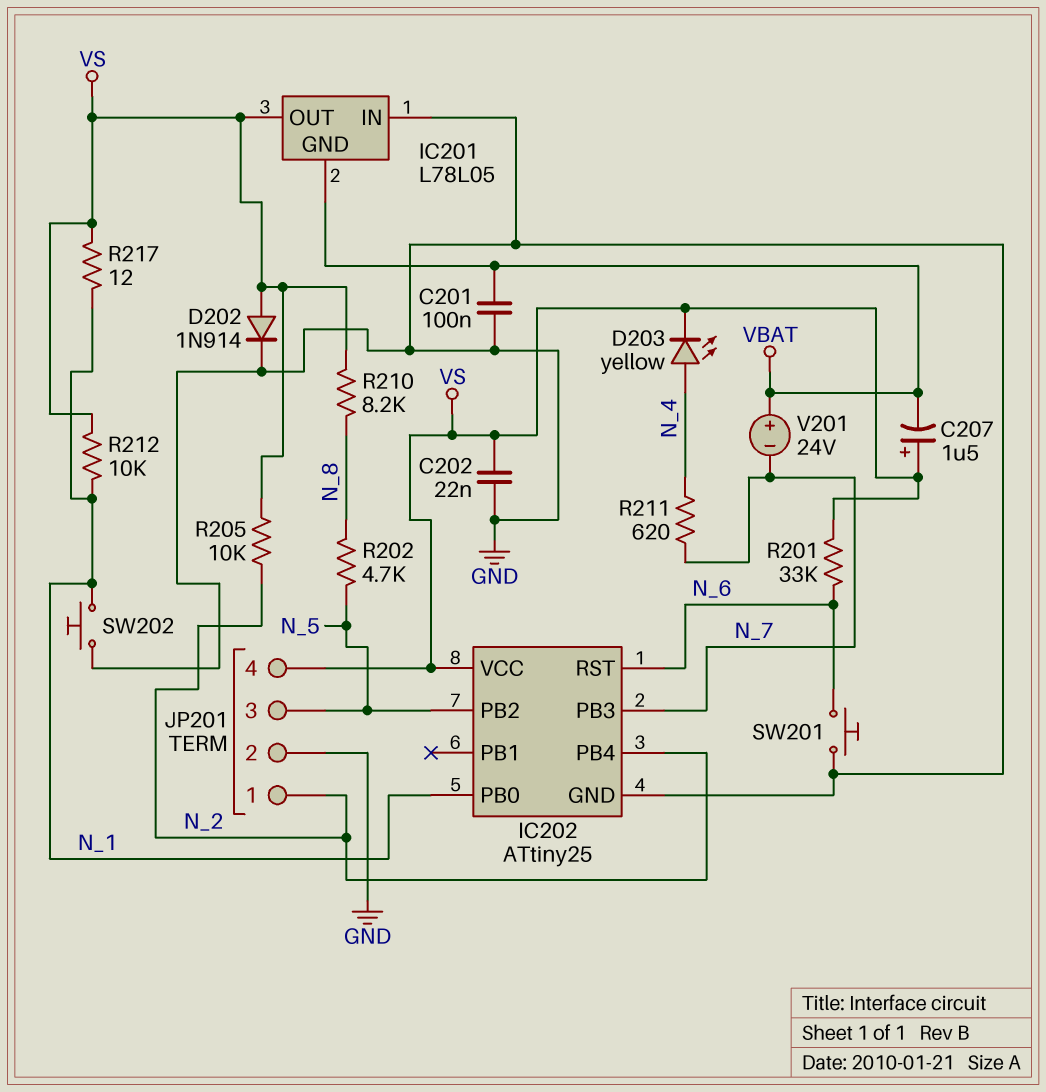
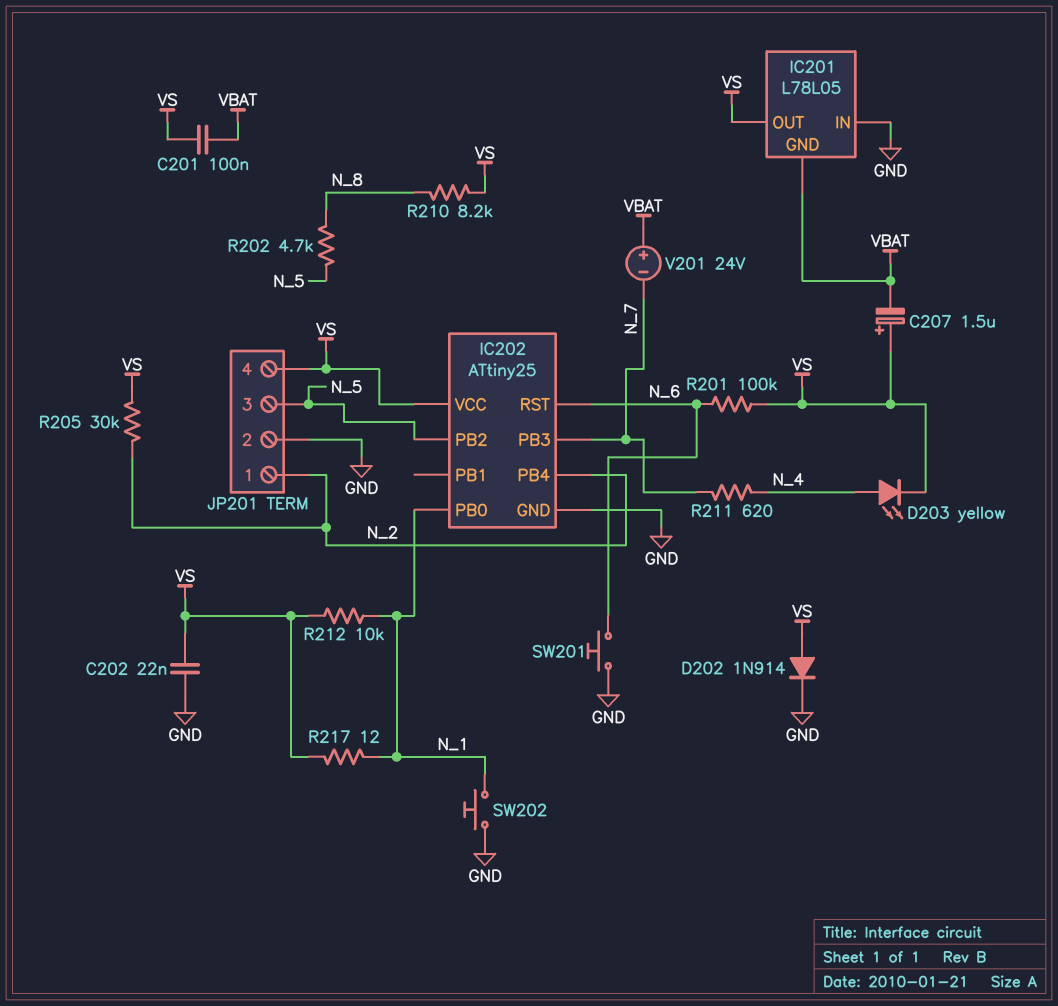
C201: 100nF (GND, VBAT) -> 100nF (VBAT, VS)
R201: 33k (N_6, VS) -> 100k (N_6, VS)
R205: 10k (N_2, VS) -> 30k (N_2, VS)

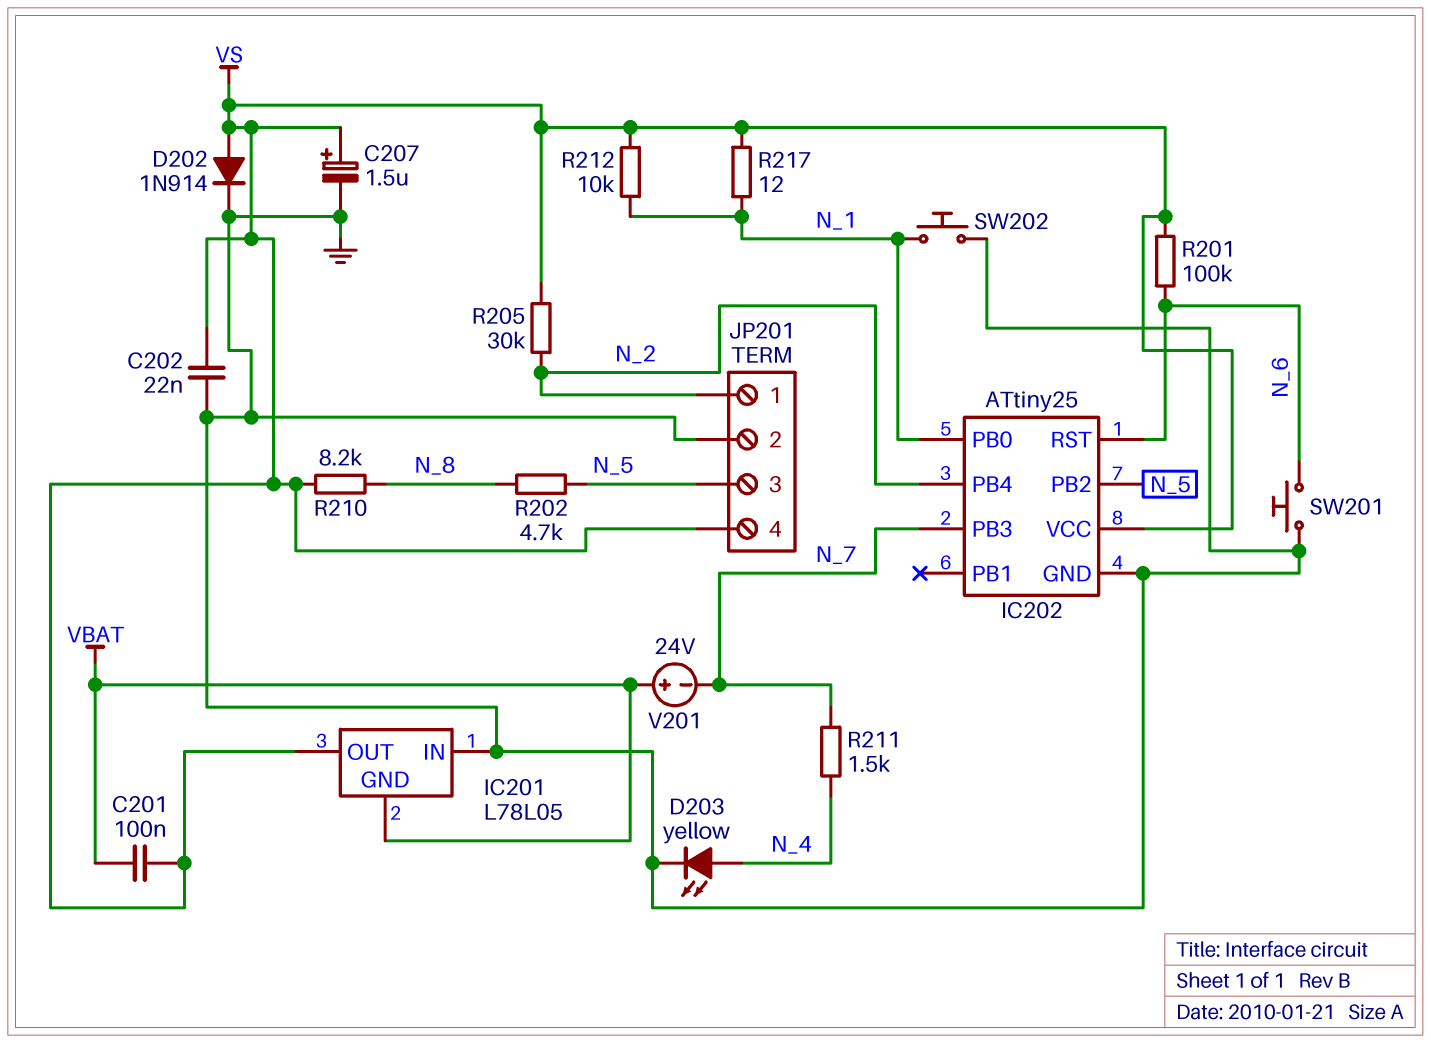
C207: 1.5uF (plus VS, minus VBAT) -> 1.5uF (plus VS, minus GND)
D203: LED yellow (A N_4, K VS) -> LED yellow (A N_4, K GND)
R211: 620 (N_4, N_7) -> 1.5k (N_4, N_7)

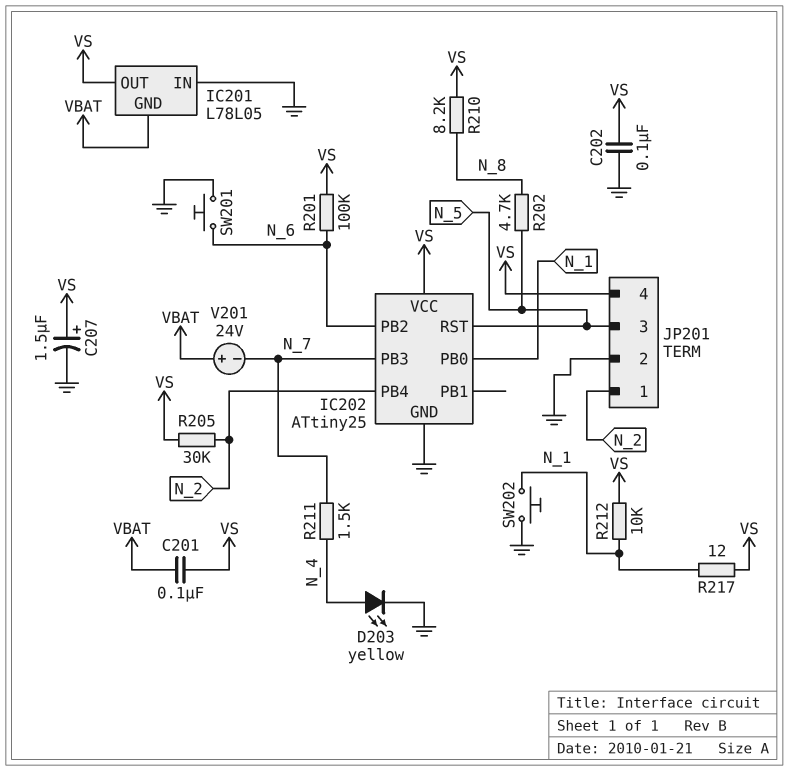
C202: 22nF (GND, VS) -> 100nF (GND, VS)
D202: diode 1N914 (A VS, K GND) -> none
IC202 pin PB2: N_5 -> N_6
IC202 pin RST: N_6 -> N_5

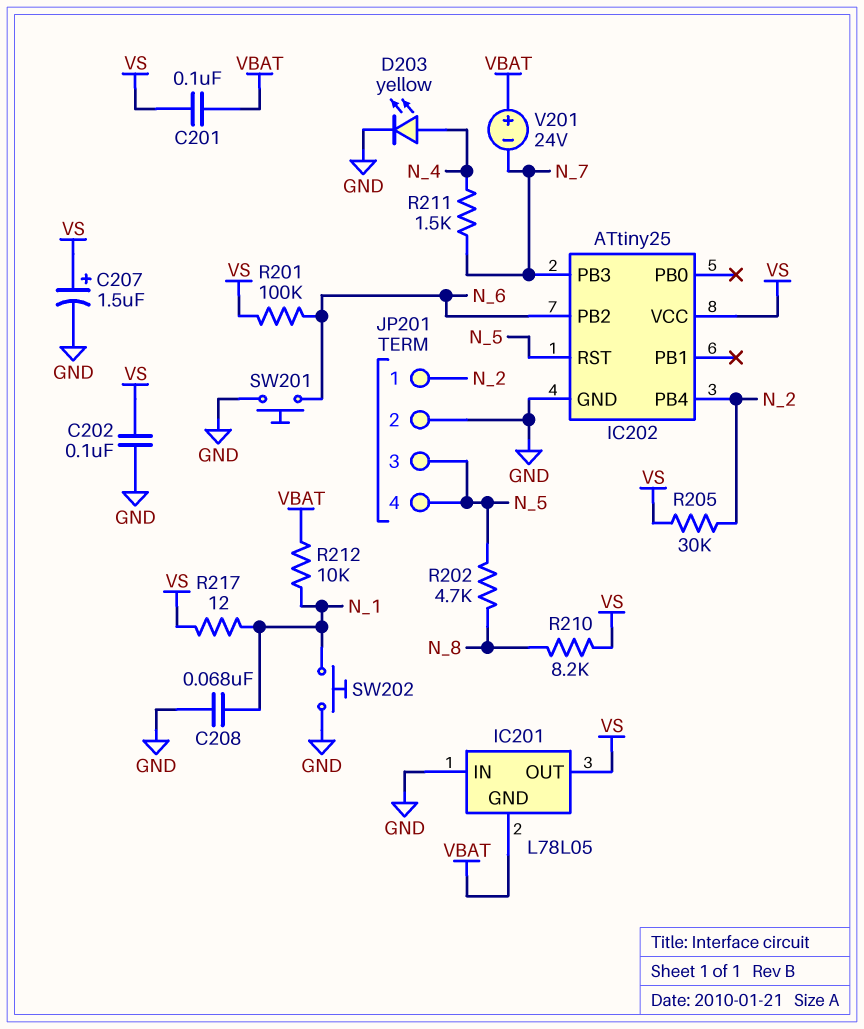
C208: none -> 68nF (GND, N_1)
IC202 pin PB0: N_1 -> none
JP201 pin 4: VS -> N_5
R212: 10k (N_1, VS) -> 10k (N_1, VBAT)

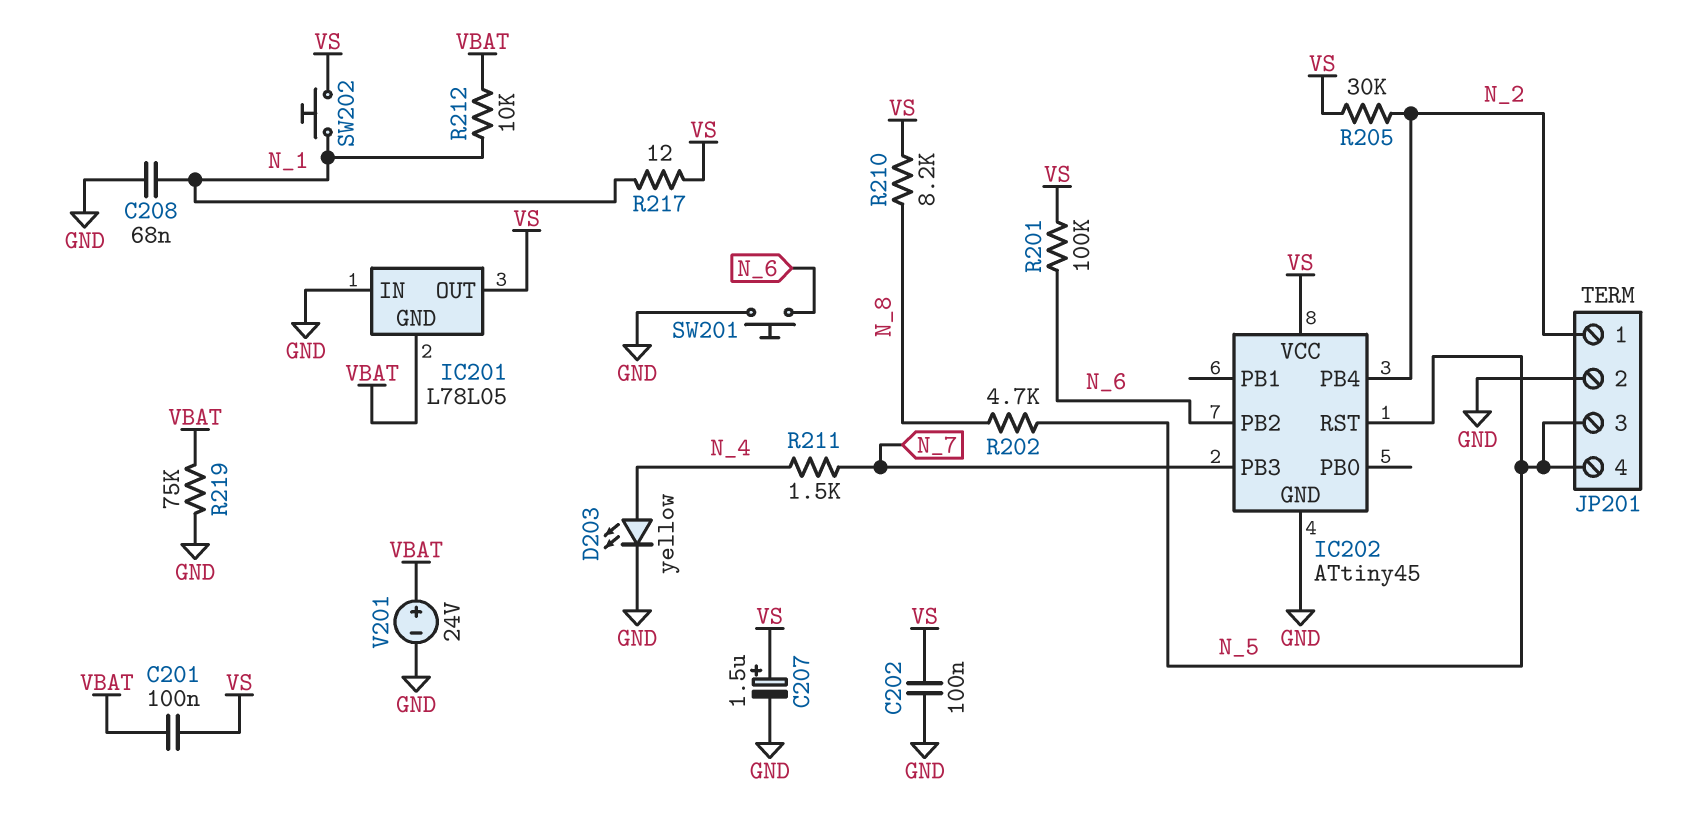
IC202: ATtiny25 -> ATtiny45
R219: none -> 75k (GND, VBAT)
SW202: button (GND, N_1) -> button (N_1, VS)
V201: 24V (plus VBAT, minus N_7) -> 24V (plus VBAT, minus GND)

